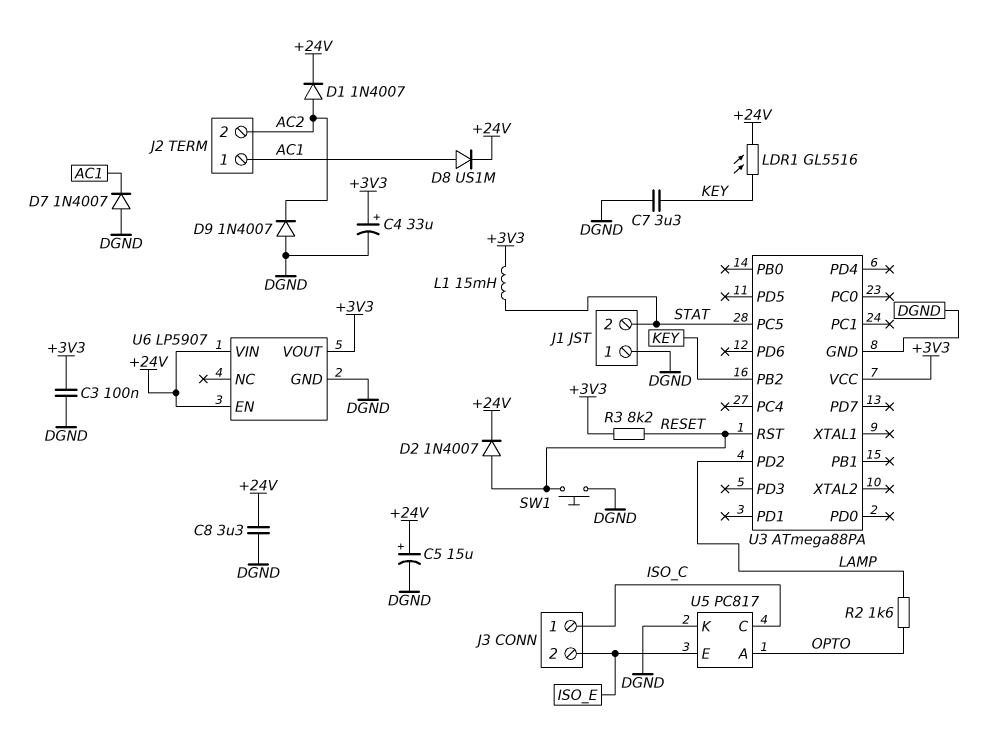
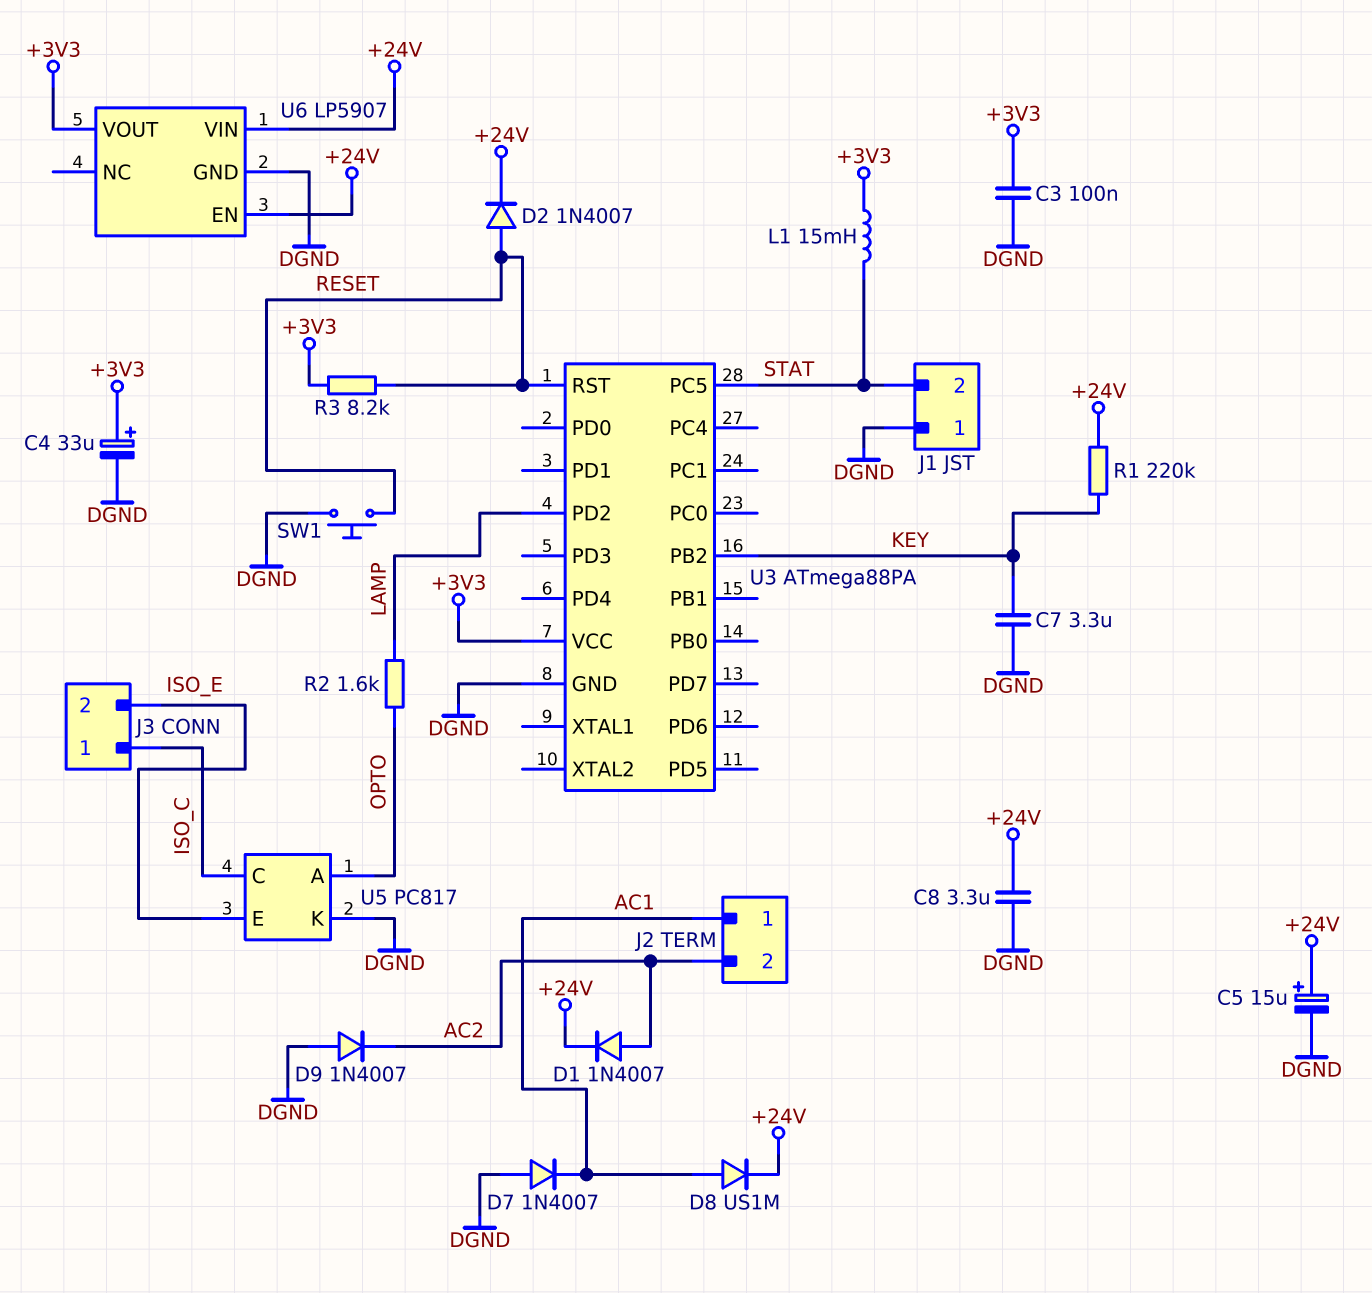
LDR1: GL5516 (+24V, KEY) -> none
R1: none -> 220k (+24V, KEY)

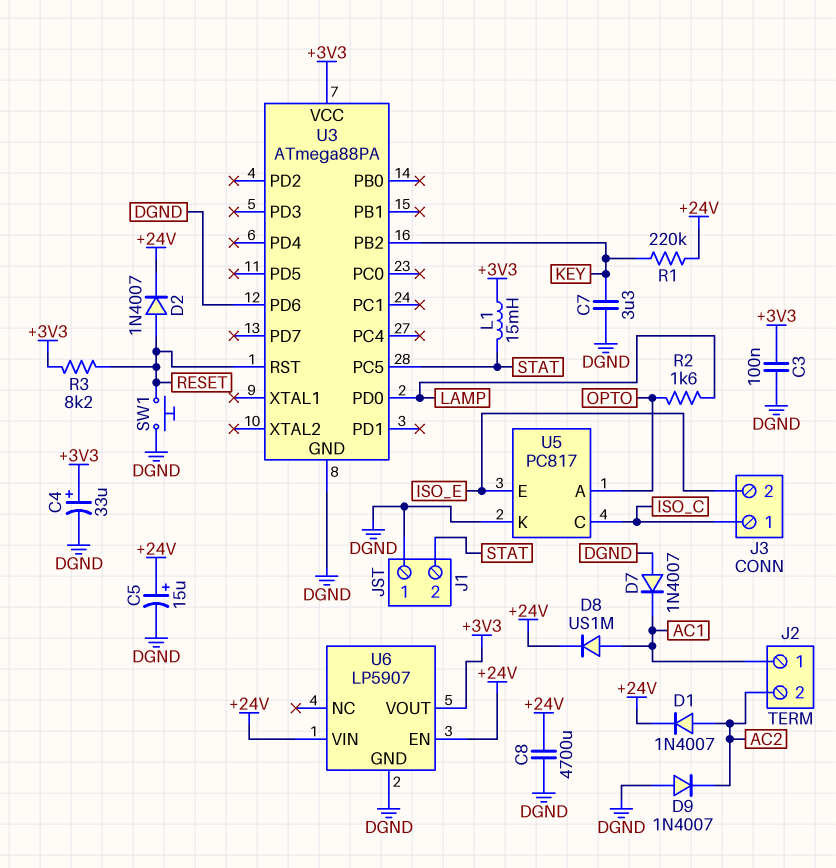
C8: 3.3uF (+24V, DGND) -> 4700uF (+24V, DGND)
U3 pin PD0: none -> LAMP
U3 pin PD2: LAMP -> none
U3 pin PD6: none -> DGND

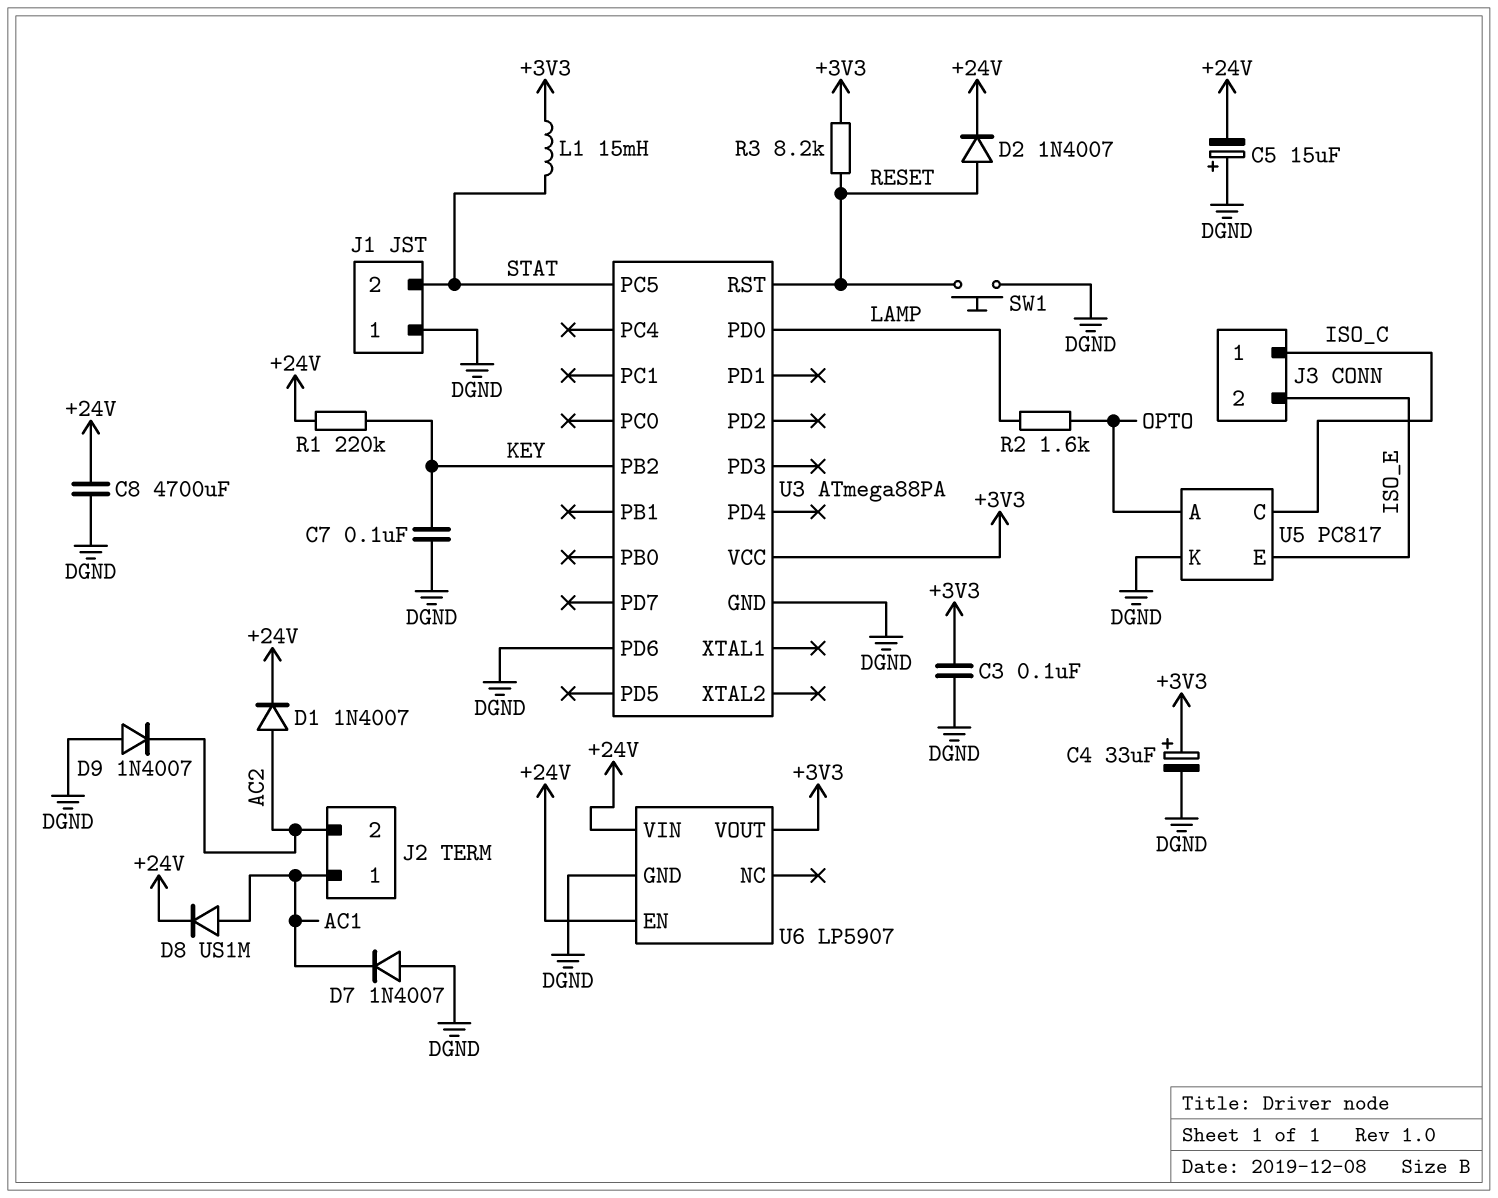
C5: 15uF (plus +24V, minus DGND) -> 15uF (plus DGND, minus +24V)
C7: 3.3uF (DGND, KEY) -> 100nF (DGND, KEY)

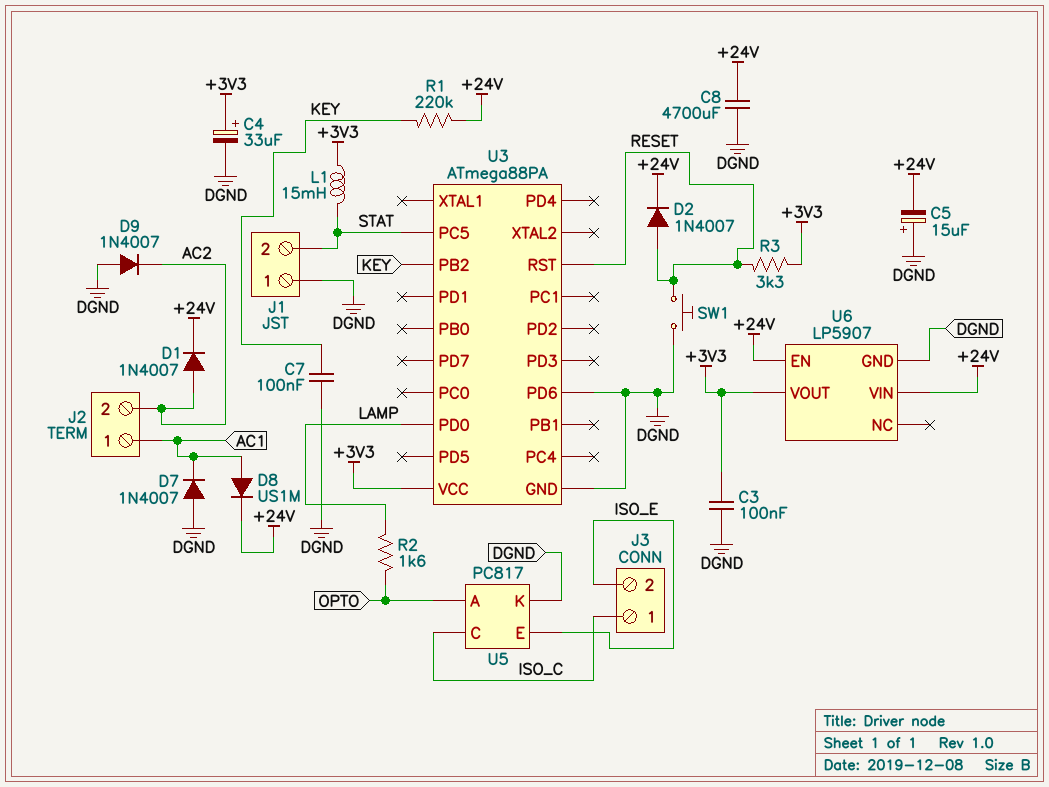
R3: 8.2k (+3V3, RESET) -> 3.3k (+3V3, RESET)

